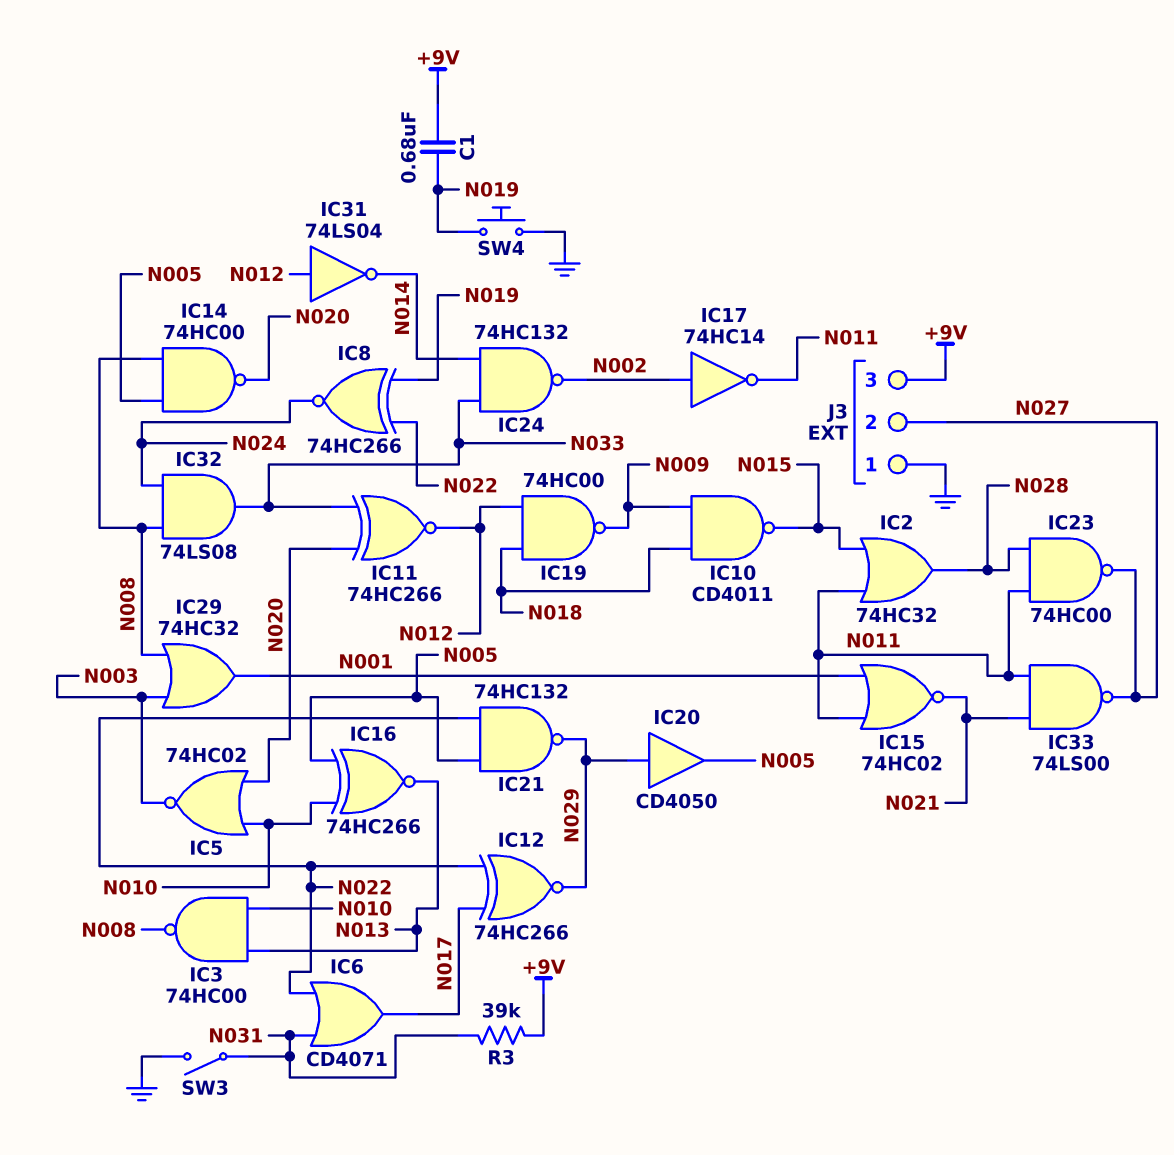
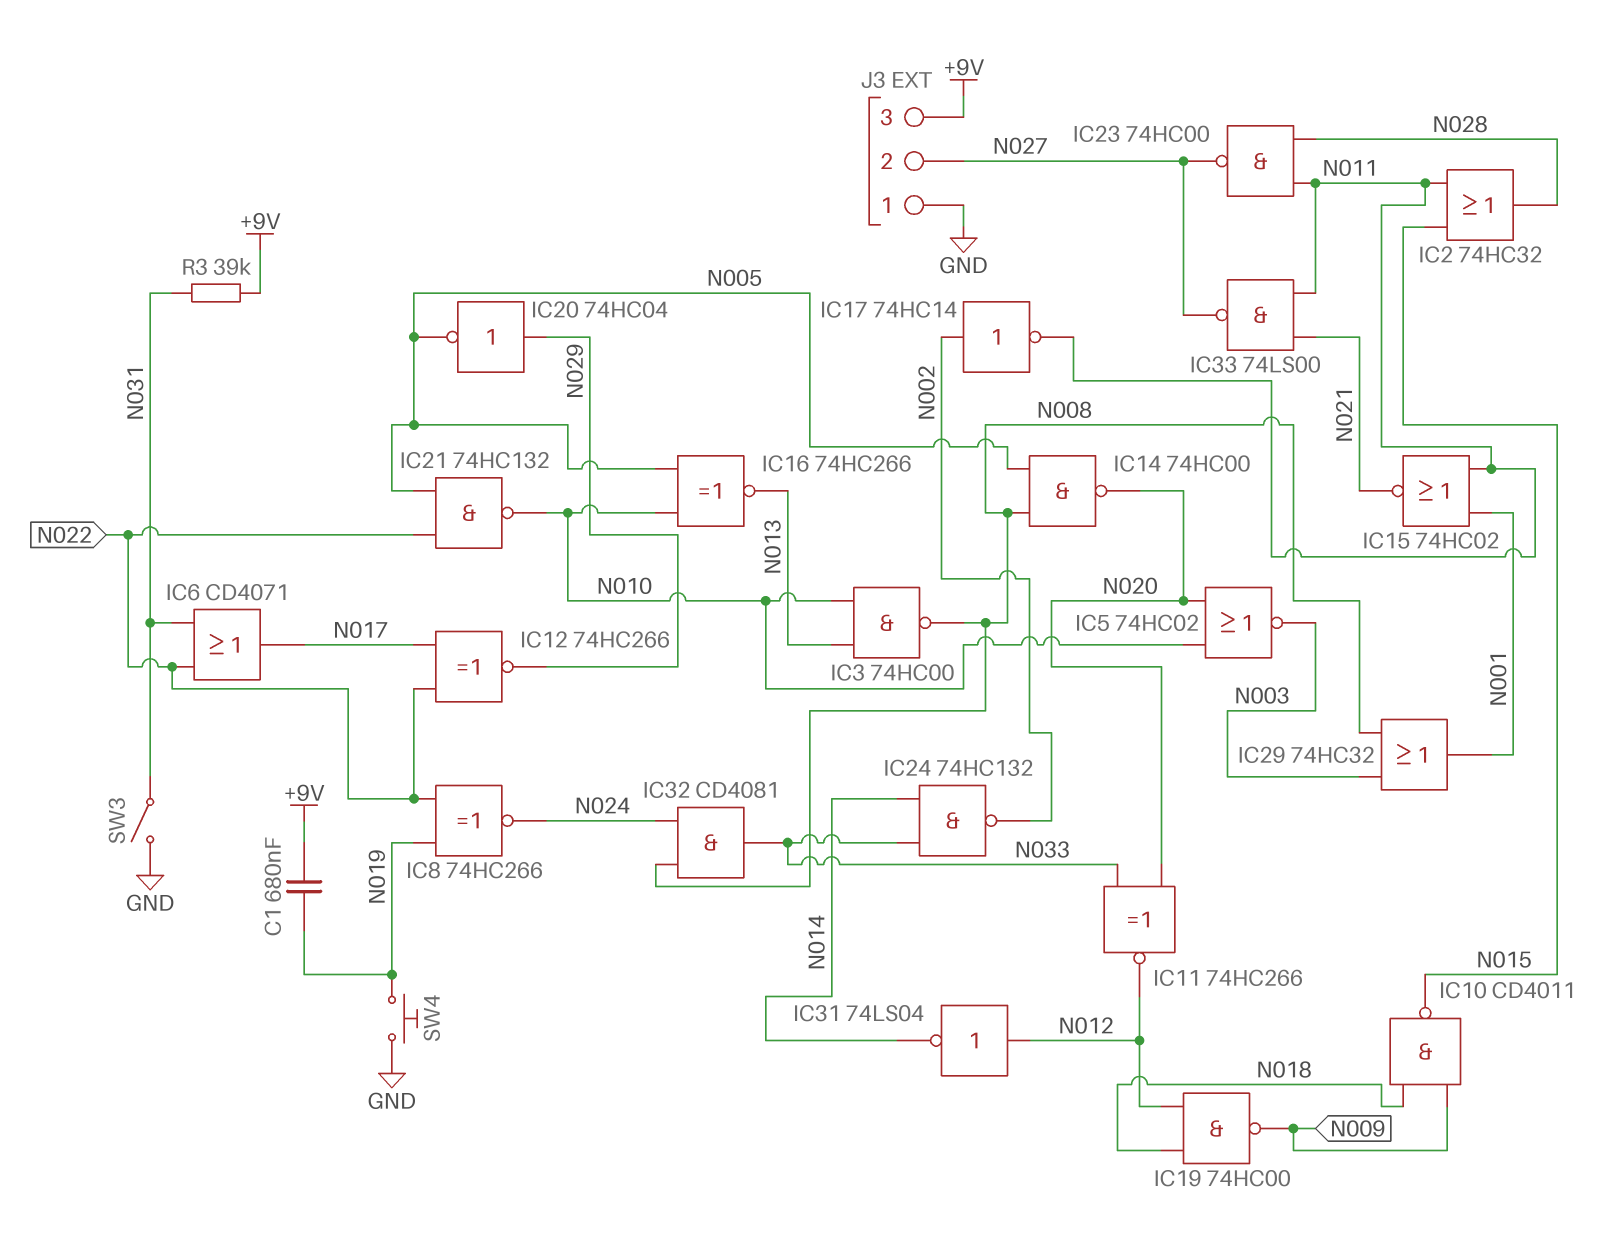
IC20: buffer CD4050 (in N029, out N005) -> NOT 74HC04 (in N029, out N005)
IC21: NAND 74HC132 (in N005, in N022, out N029) -> NAND 74HC132 (in N005, in N022, out N010)
IC32: AND 74LS08 (in N008, in N024, out N033) -> AND CD4081 (in N008, in N024, out N033)

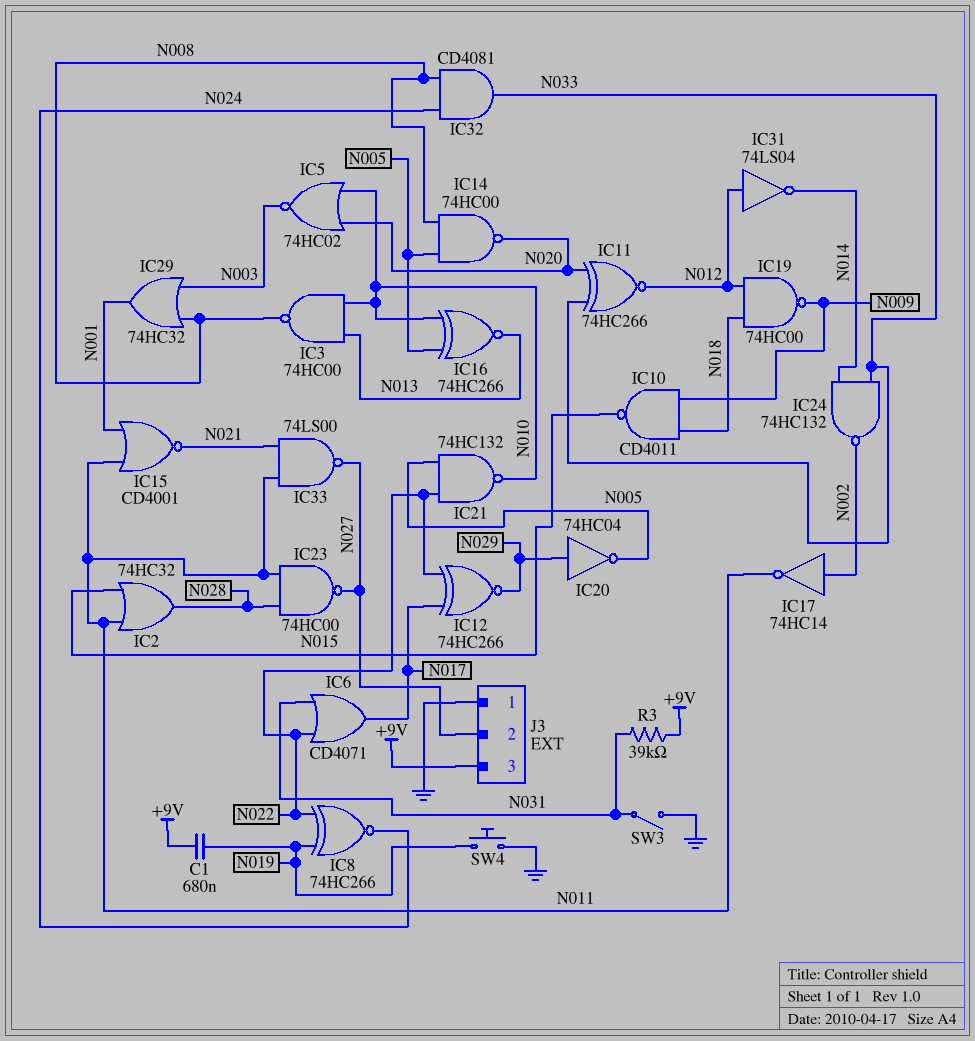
IC15: NOR 74HC02 (in N001, in N011, out N021) -> NOR CD4001 (in N001, in N011, out N021)

